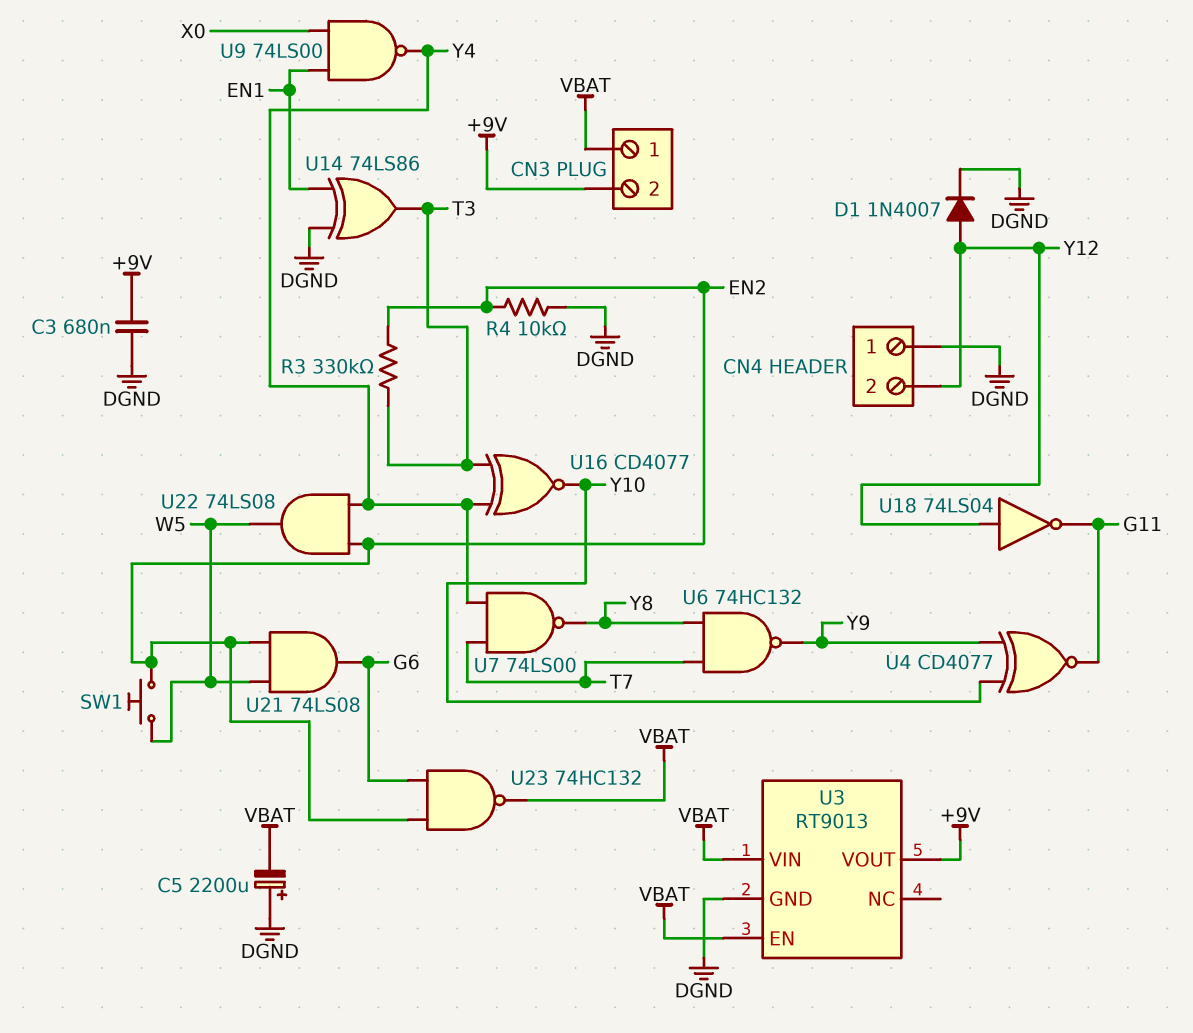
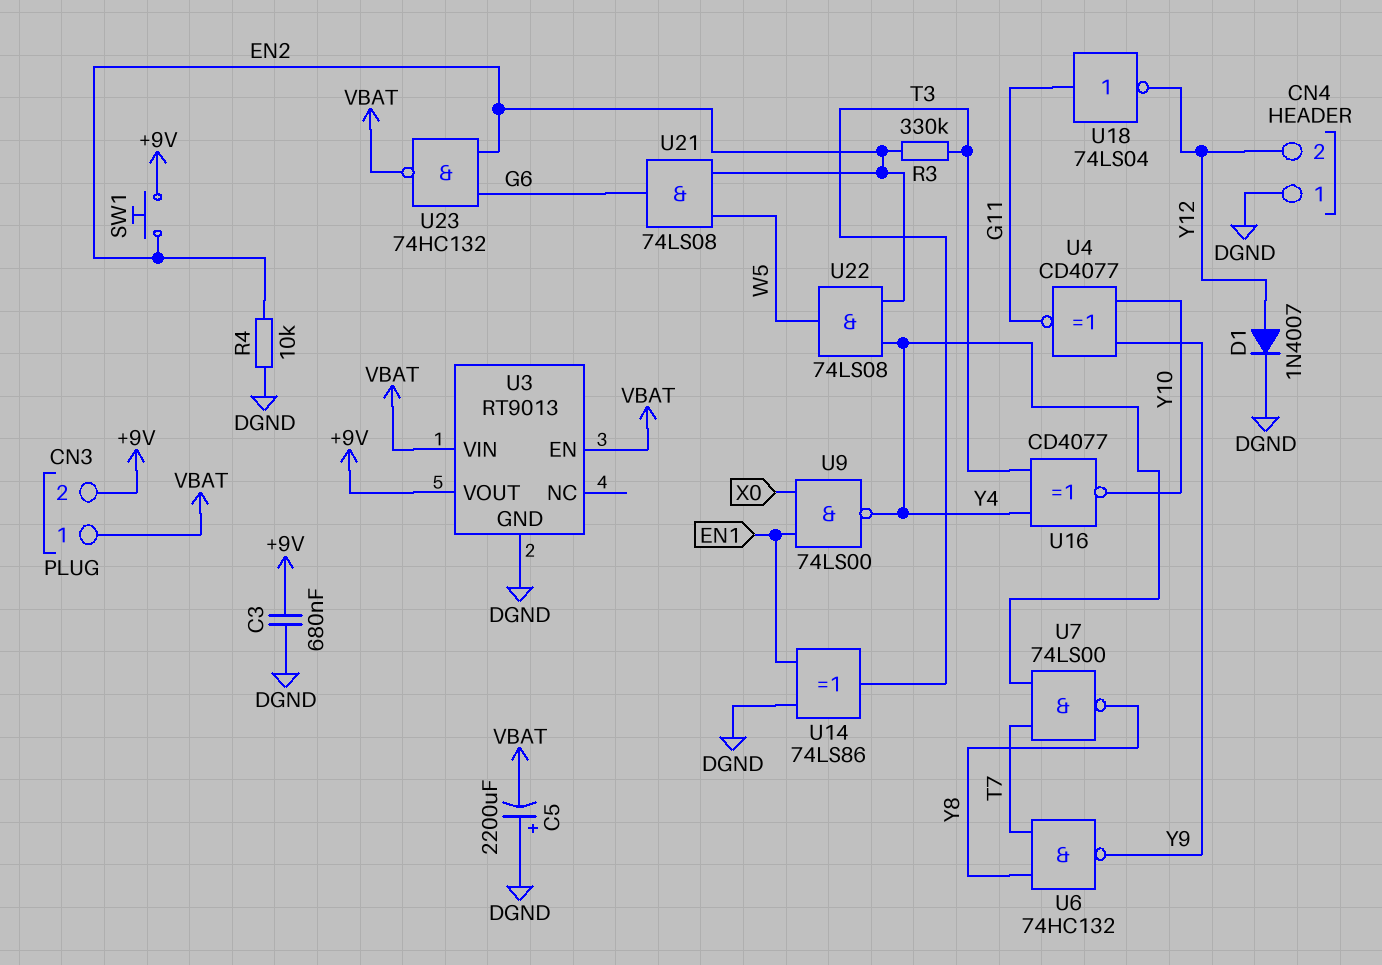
SW1: button (EN2, W5) -> button (+9V, EN2)
U18: NOT 74LS04 (in Y12, out G11) -> NOT 74LS04 (in G11, out Y12)

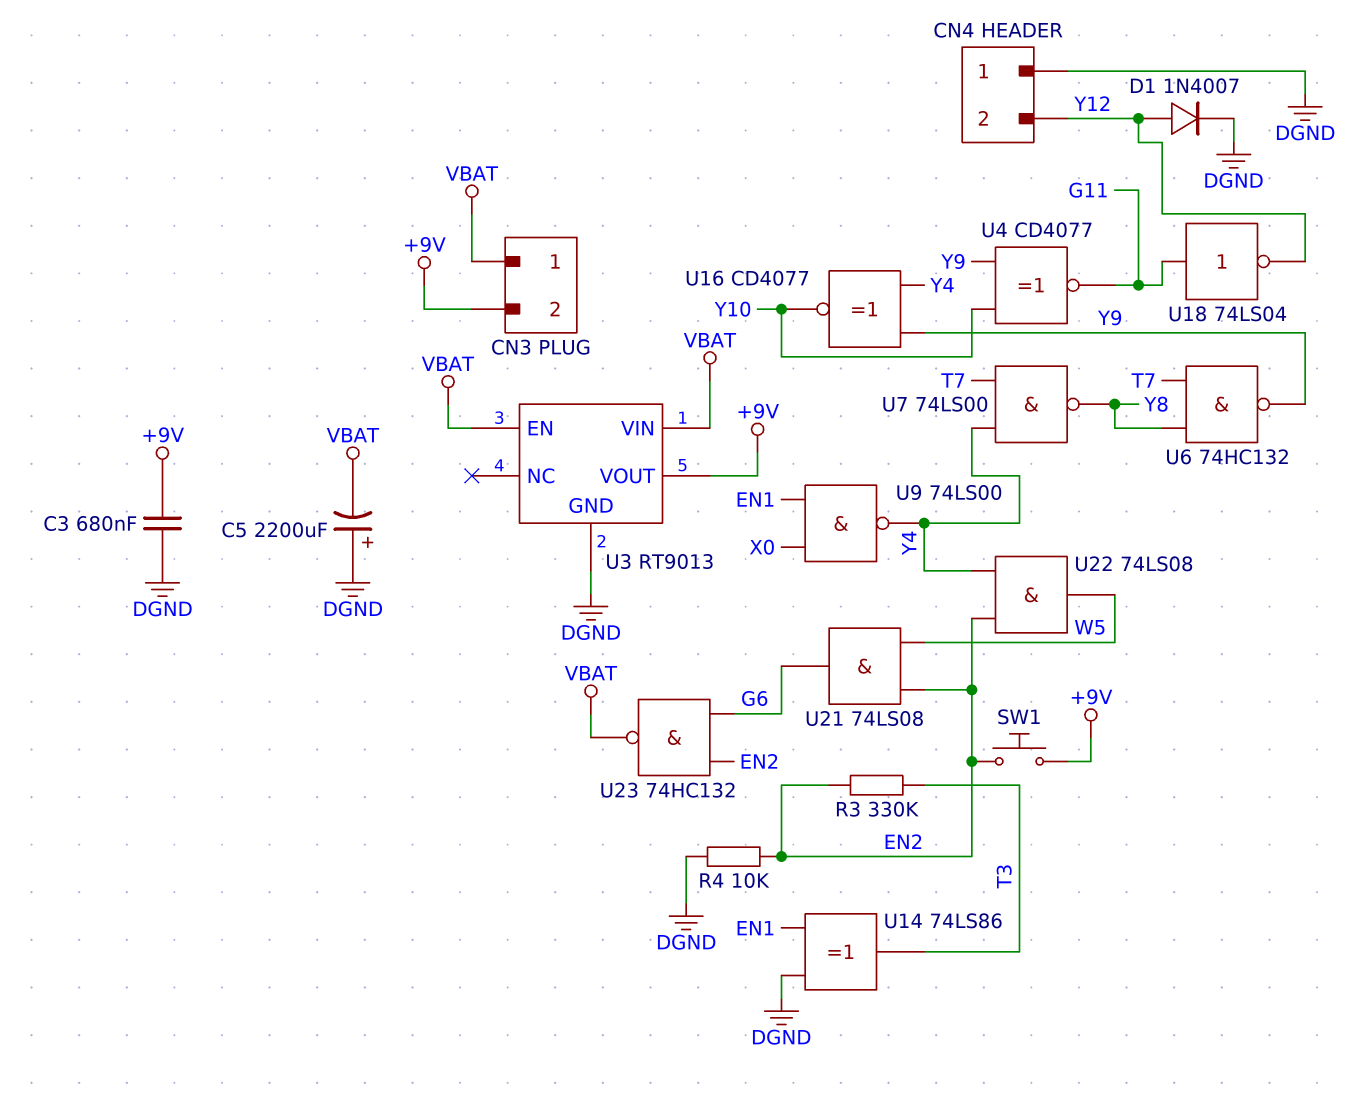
U16: XNOR CD4077 (in T3, in Y4, out Y10) -> XNOR CD4077 (in Y4, in Y9, out Y10)

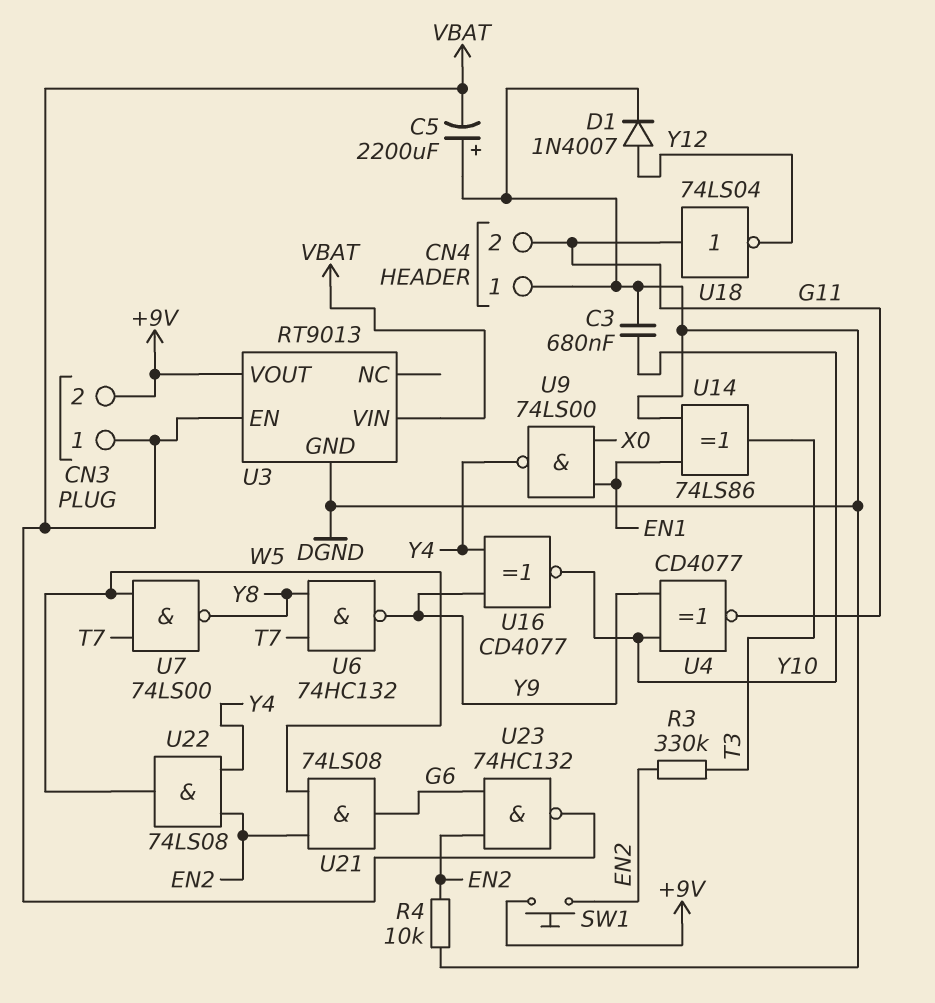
C3: 680nF (+9V, DGND) -> 680nF (DGND, Y10)
CN4 pin 2: Y12 -> G11
U7: NAND 74LS00 (in T7, in Y4, out Y8) -> NAND 74LS00 (in T7, in W5, out Y8)

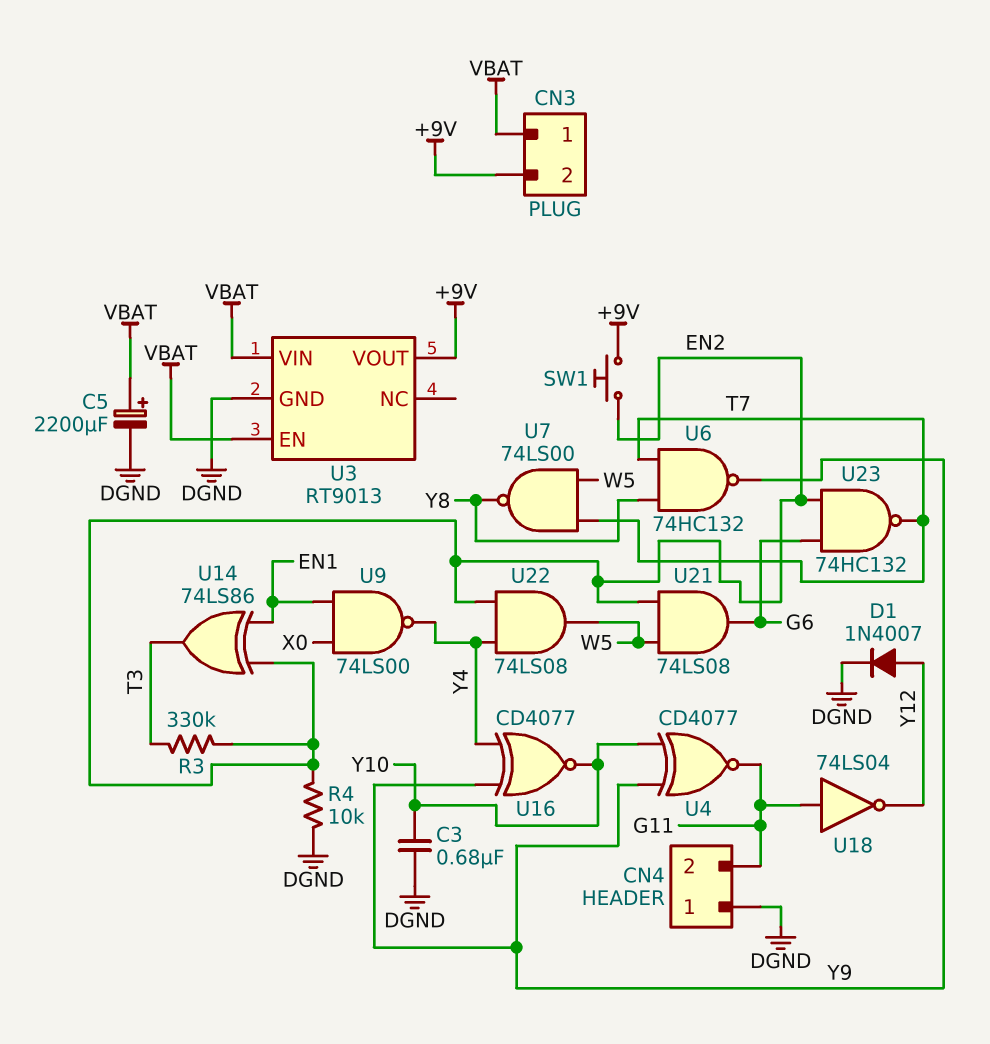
C5: 2200uF (plus DGND, minus VBAT) -> 2200uF (plus VBAT, minus DGND)
U14: XOR 74LS86 (in DGND, in EN1, out T3) -> XOR 74LS86 (in EN1, in EN2, out T3)
U23: NAND 74HC132 (in EN2, in G6, out VBAT) -> NAND 74HC132 (in EN2, in G6, out T7)

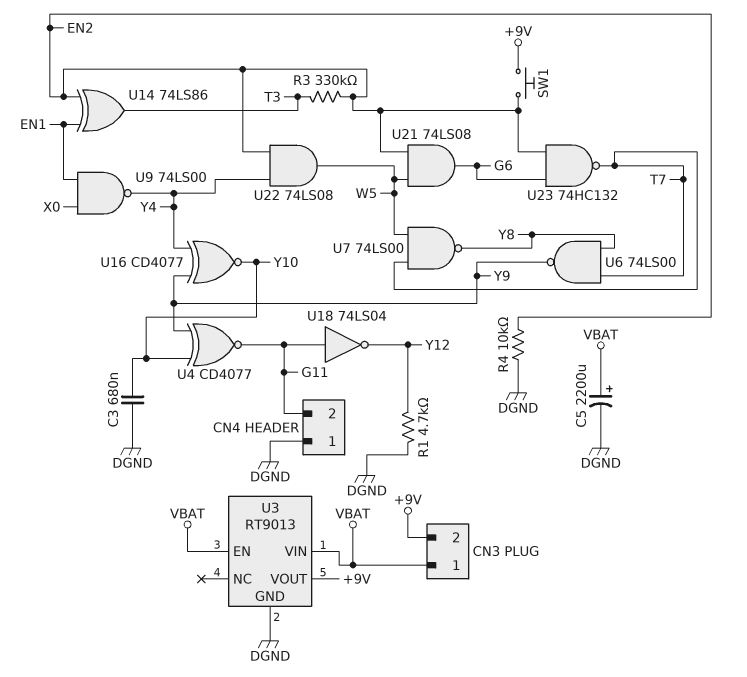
D1: diode 1N4007 (A Y12, K DGND) -> none
R1: none -> 4.7k (DGND, Y12)
U6: NAND 74HC132 (in T7, in Y8, out Y9) -> NAND 74LS00 (in T7, in Y8, out Y9)

